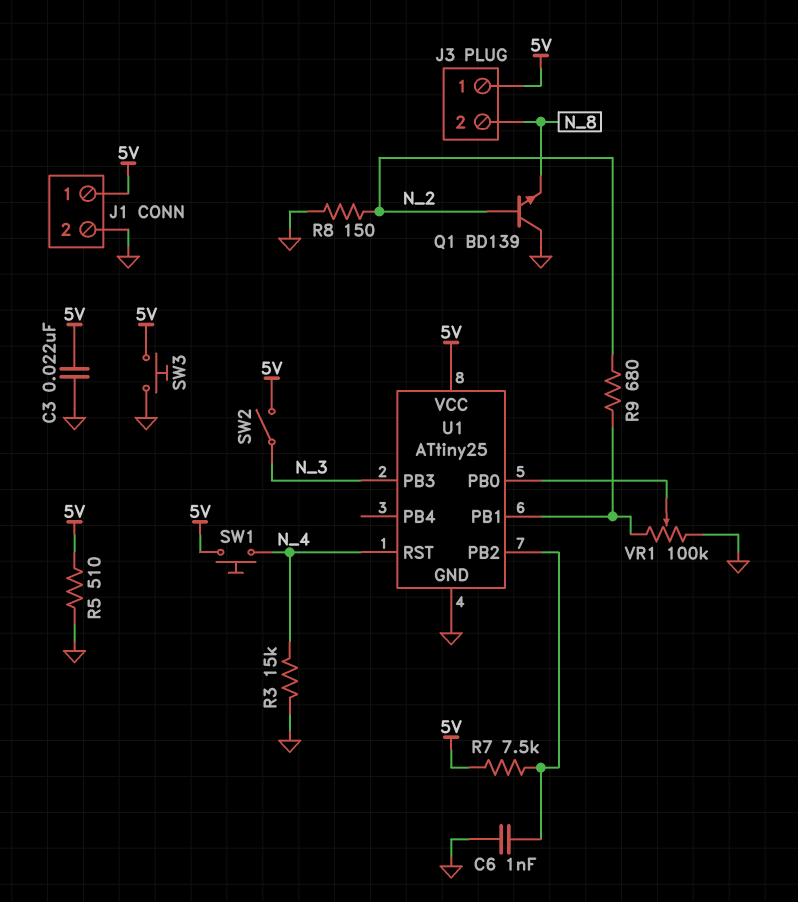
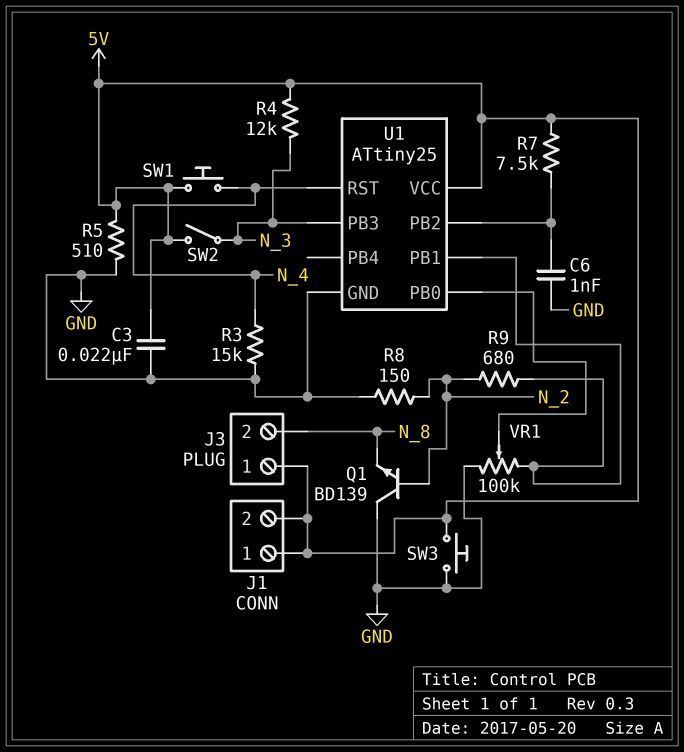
J1 pin 2: GND -> 5V
R4: none -> 12k (5V, N_3)

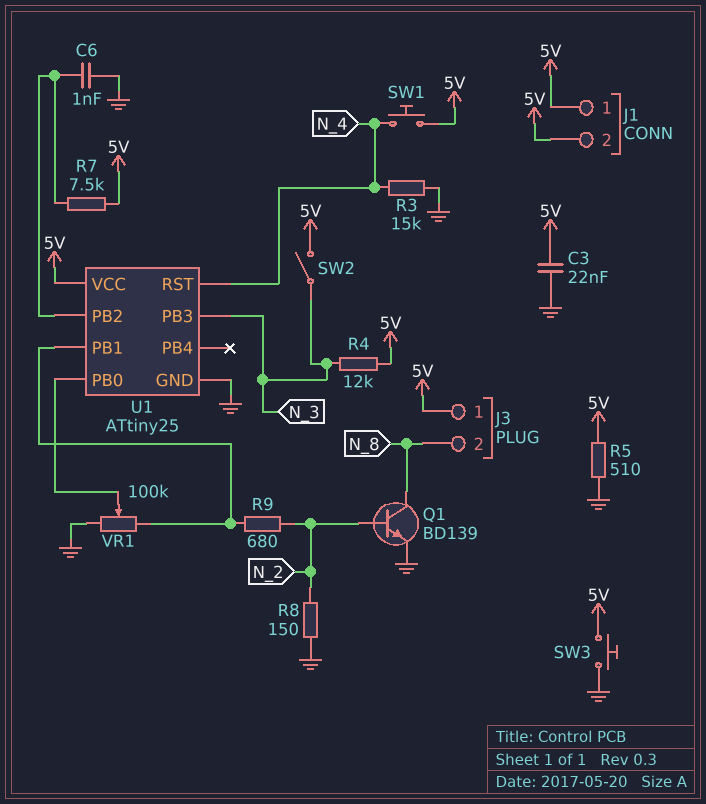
Q1: NPN BD139 (B N_2, C GND, E N_8) -> NPN BD139 (B N_2, C N_8, E GND)

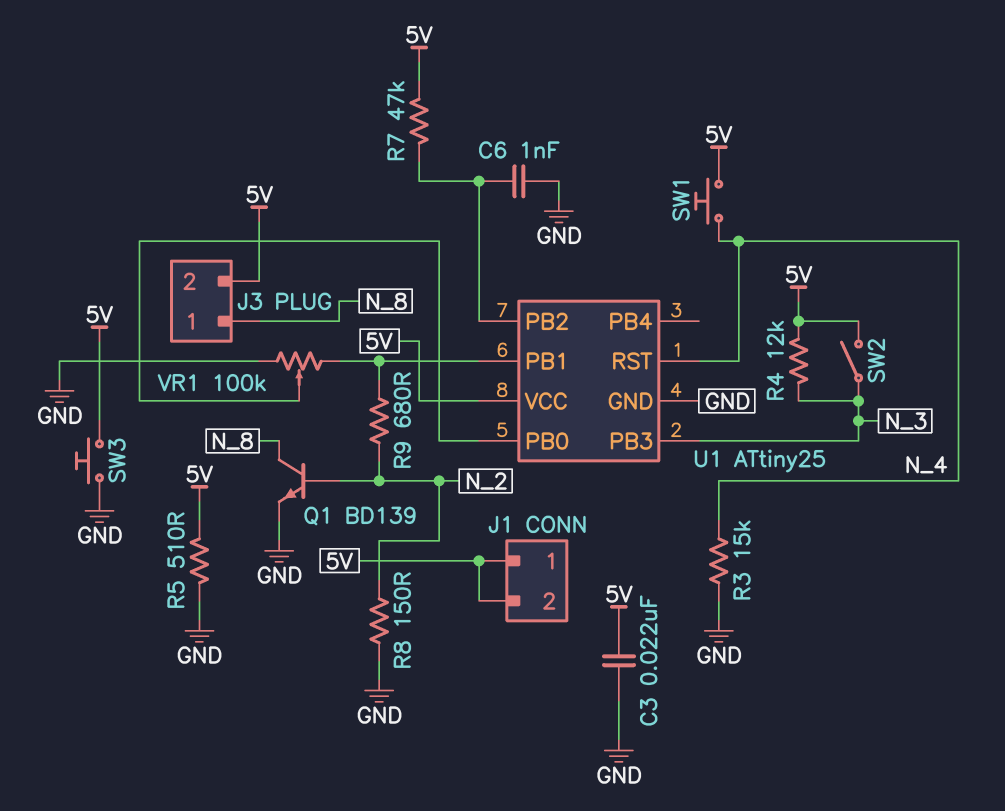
J3 pin 1: 5V -> N_8
J3 pin 2: N_8 -> 5V
R7: 7.5k (5V, U1/PB2) -> 47k (5V, U1/PB2)

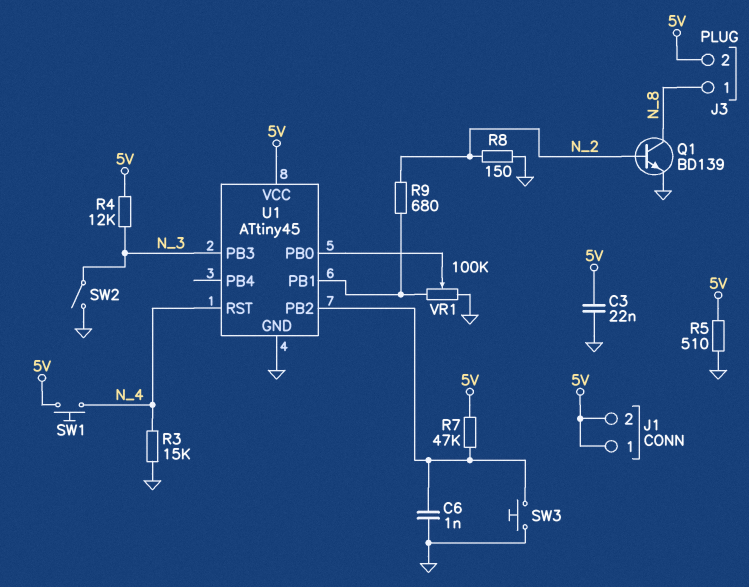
SW2: switch (5V, N_3) -> switch (GND, N_3)
SW3: button (5V, GND) -> button (GND, U1/PB2)
U1: ATtiny25 -> ATtiny45

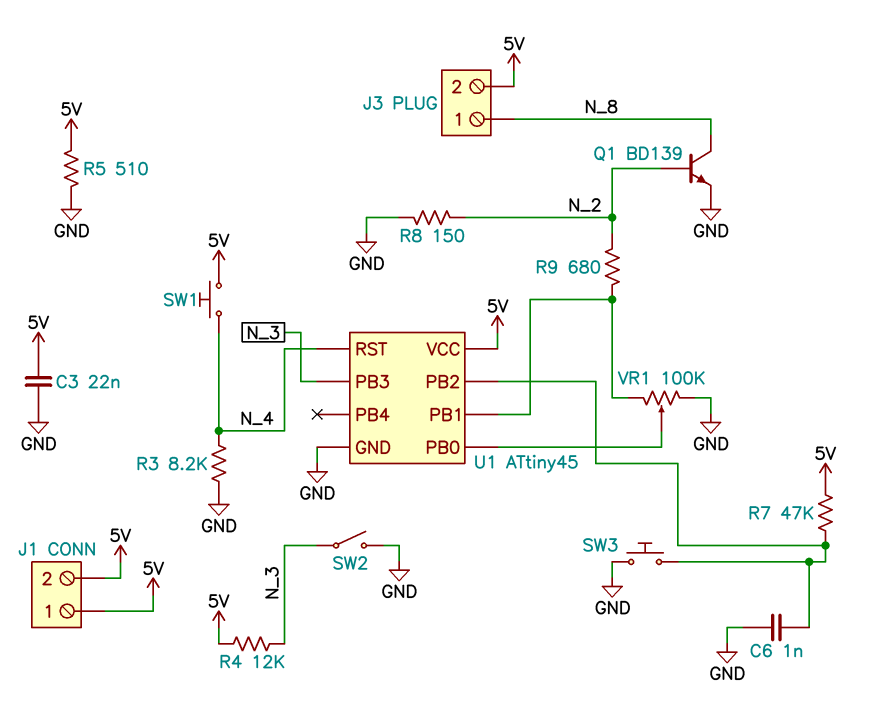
R3: 15k (GND, N_4) -> 8.2k (GND, N_4)

